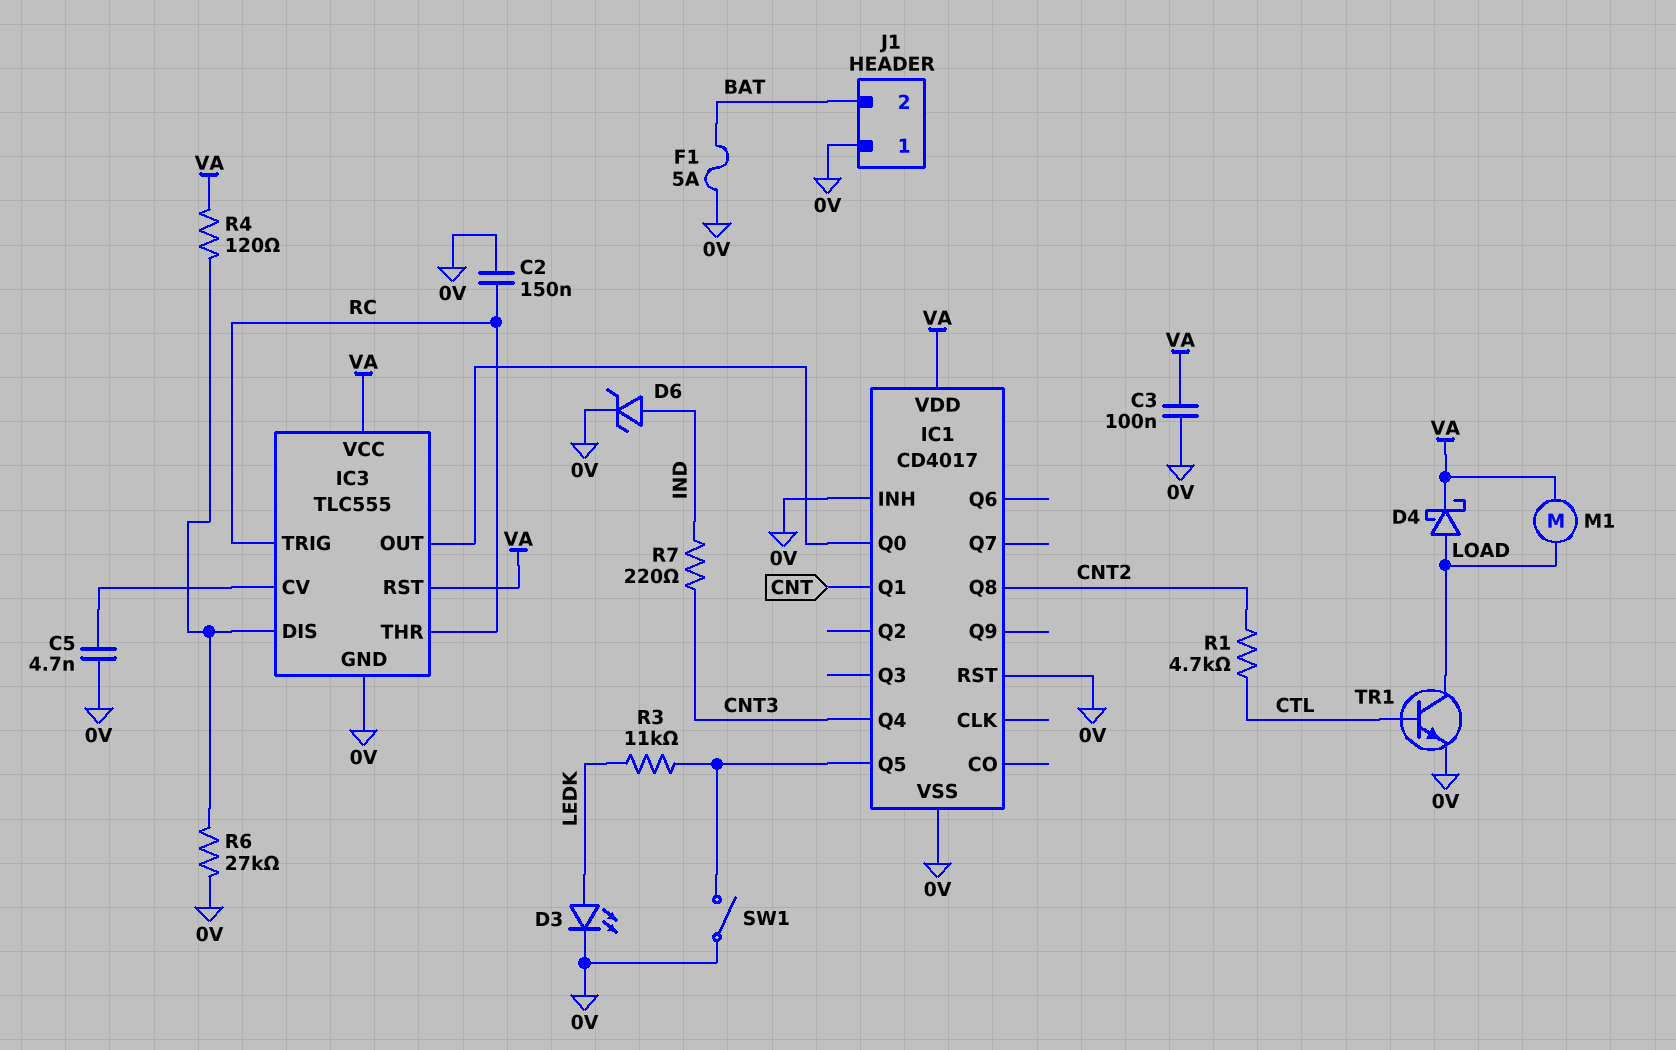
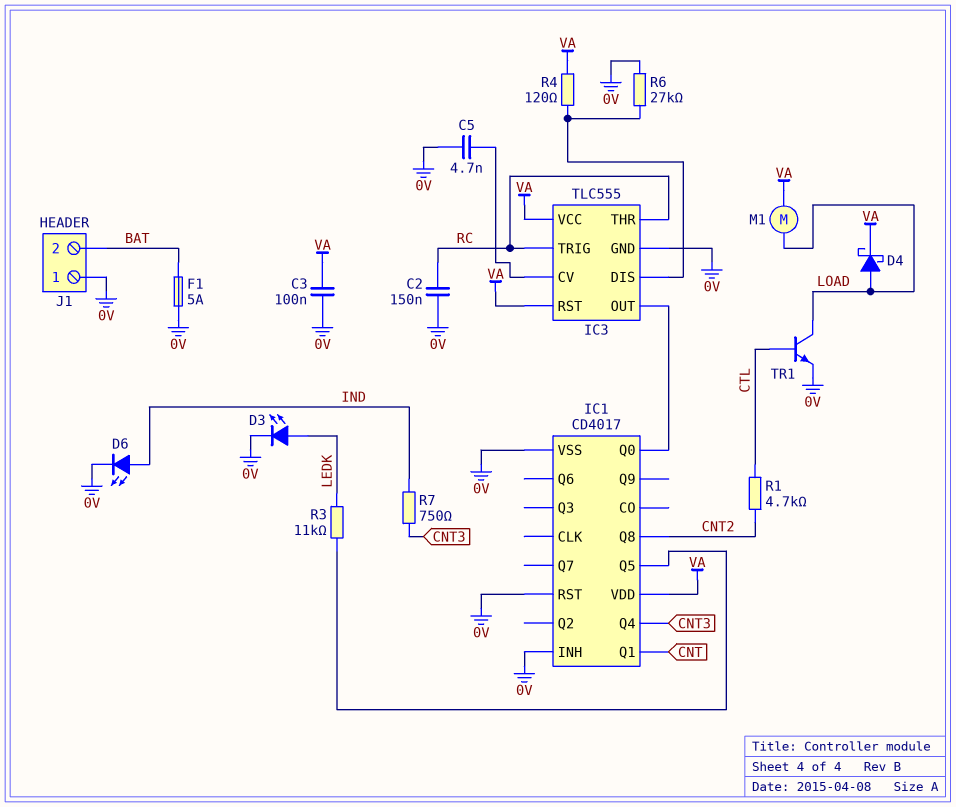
D6: zener (A IND, K 0V) -> LED (A IND, K 0V)
R7: 220 (CNT3, IND) -> 750 (CNT3, IND)
SW1: switch (0V, IC1/Q5) -> none

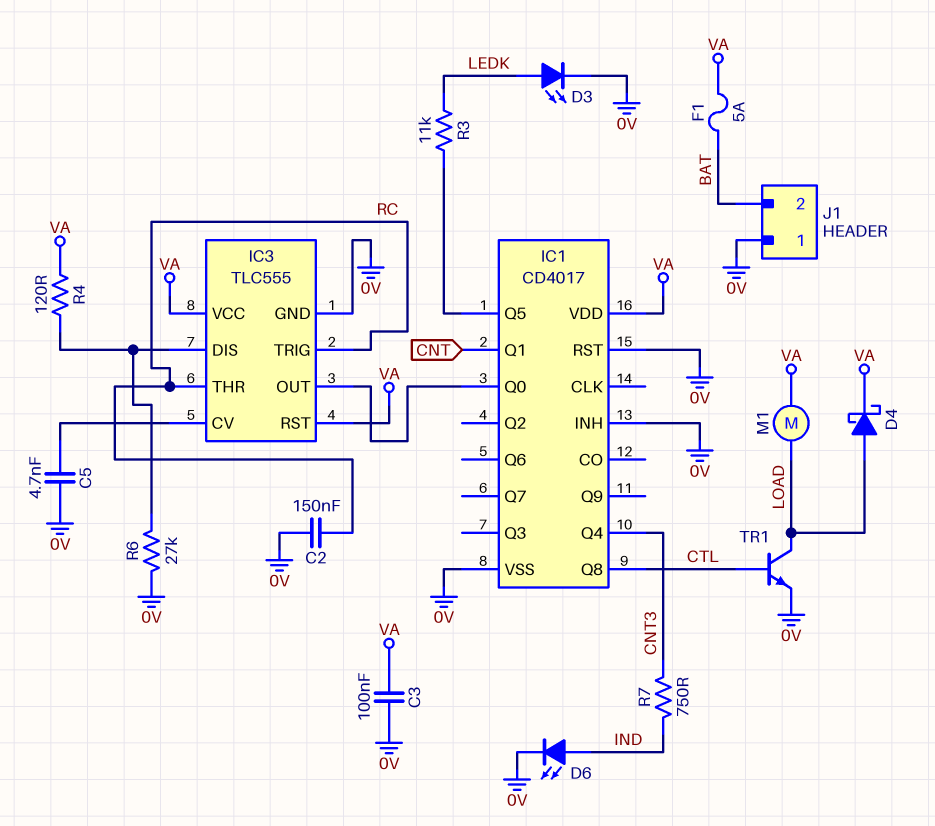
F1: 5A (0V, BAT) -> 5A (BAT, VA)
IC1 pin Q8: CNT2 -> CTL
R1: 4.7k (CNT2, CTL) -> none

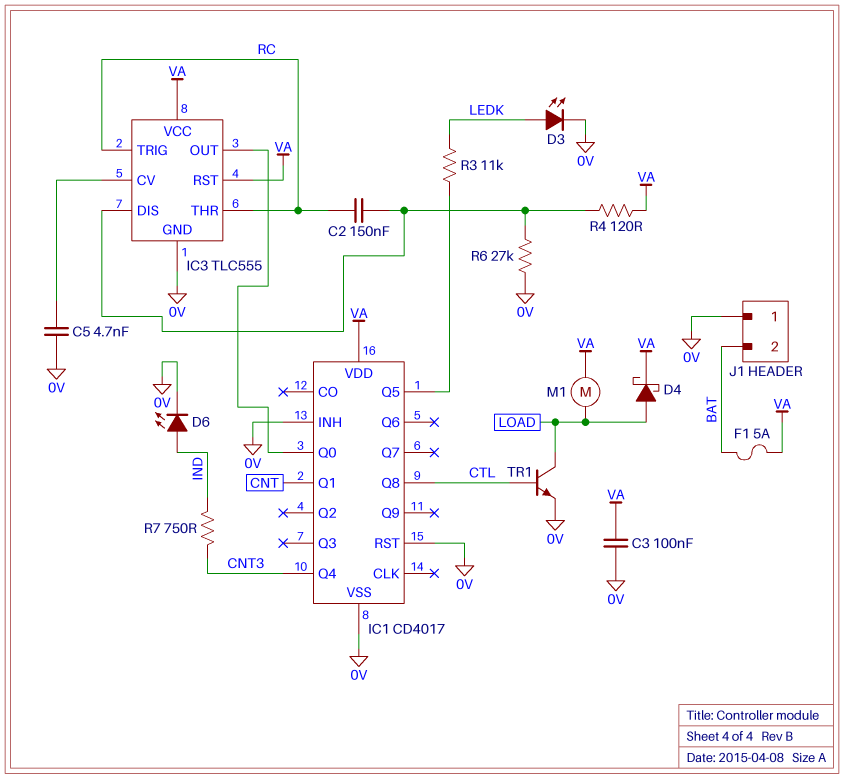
C2: 150nF (0V, RC) -> 150nF (IC3/DIS, RC)

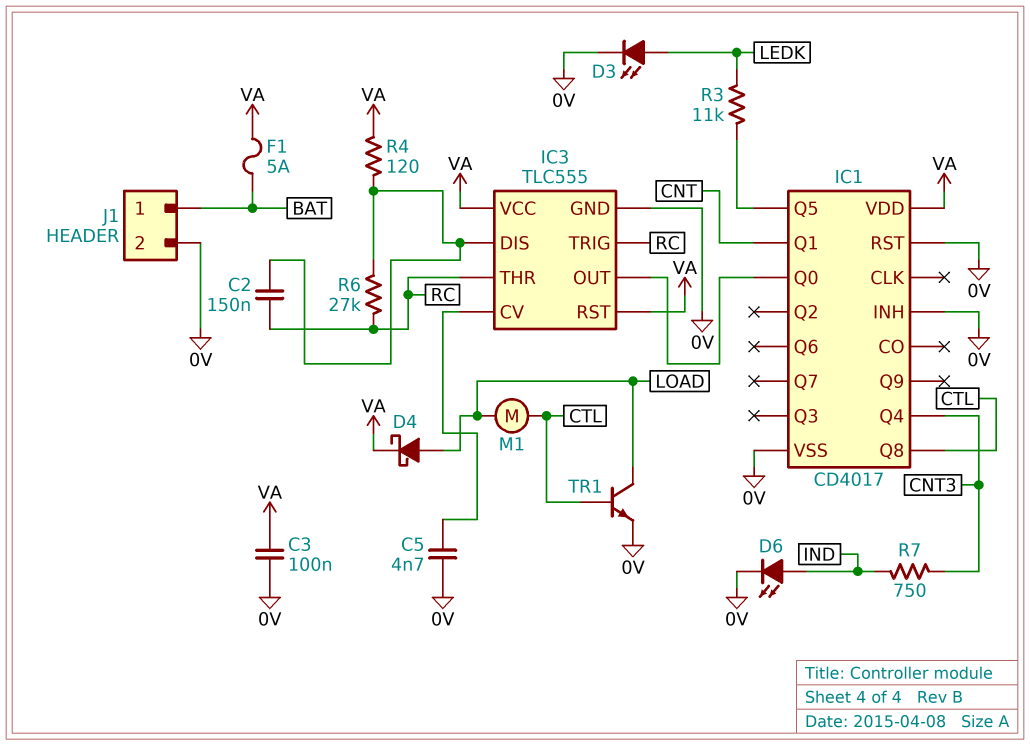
J1 pin 1: 0V -> BAT
J1 pin 2: BAT -> 0V
M1: motor (LOAD, VA) -> motor (CTL, LOAD)
R6: 27k (0V, IC3/DIS) -> 27k (IC3/DIS, RC)

